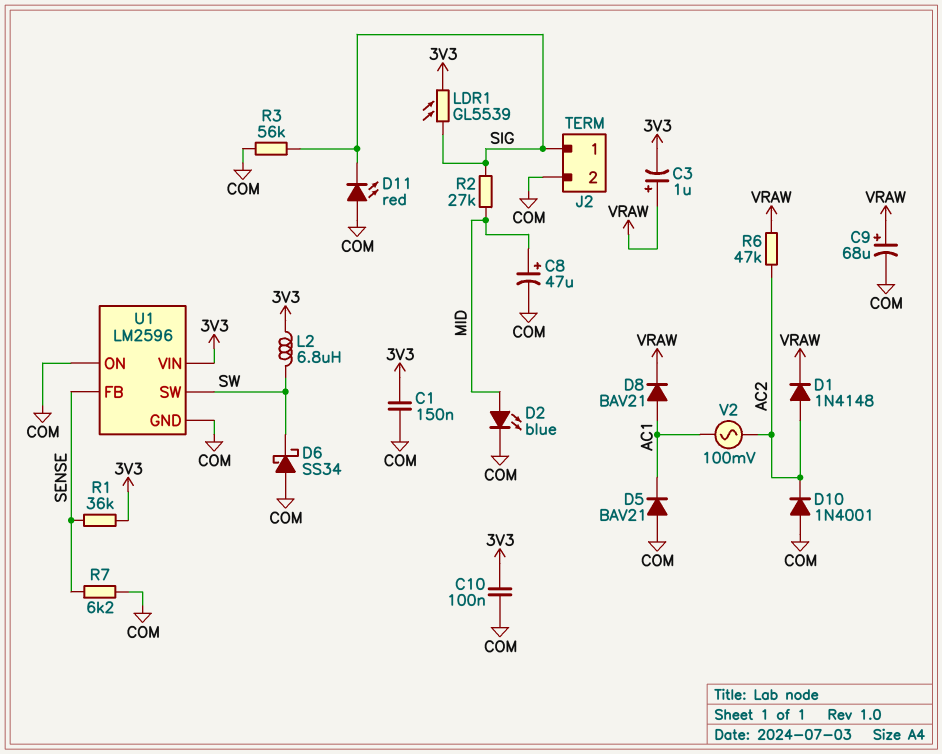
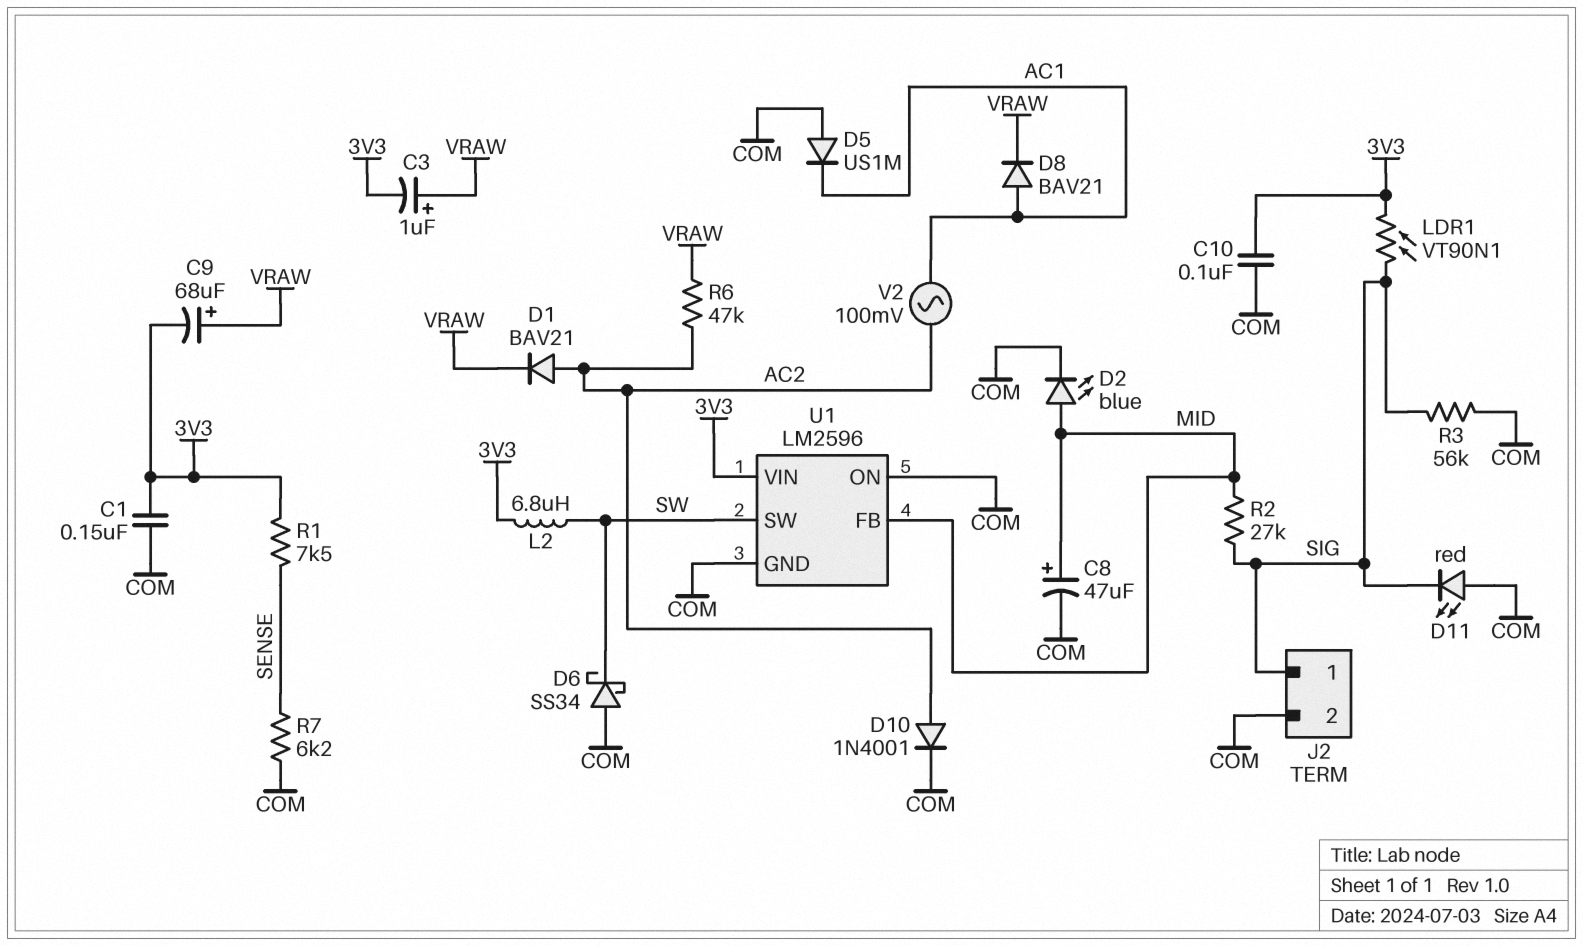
C9: 68uF (plus VRAW, minus COM) -> 68uF (plus VRAW, minus 3V3)
D1: diode 1N4148 (A AC2, K VRAW) -> diode BAV21 (A AC2, K VRAW)
D5: diode BAV21 (A COM, K AC1) -> diode US1M (A COM, K AC1)
D10: diode 1N4001 (A COM, K AC2) -> diode 1N4001 (A AC2, K COM)
LDR1: GL5539 (3V3, SIG) -> VT90N1 (3V3, SIG)
R1: 36k (3V3, SENSE) -> 7.5k (3V3, SENSE)
U1 pin FB: SENSE -> MID

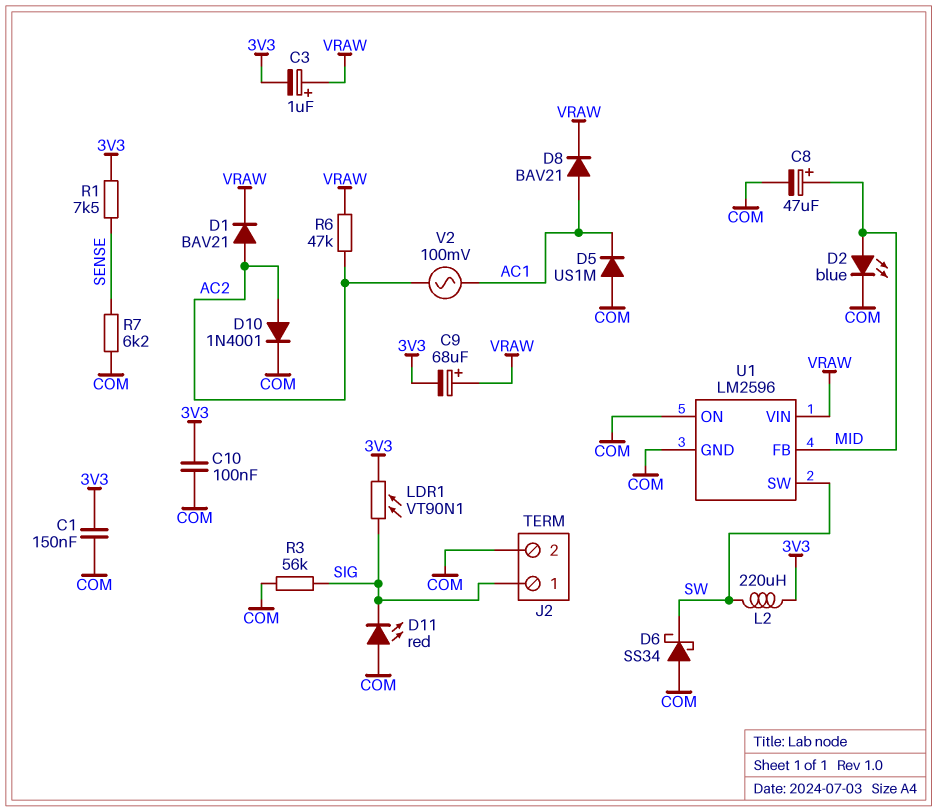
L2: 6.8uH (3V3, SW) -> 220uH (3V3, SW)
R2: 27k (MID, SIG) -> none
U1 pin VIN: 3V3 -> VRAW

